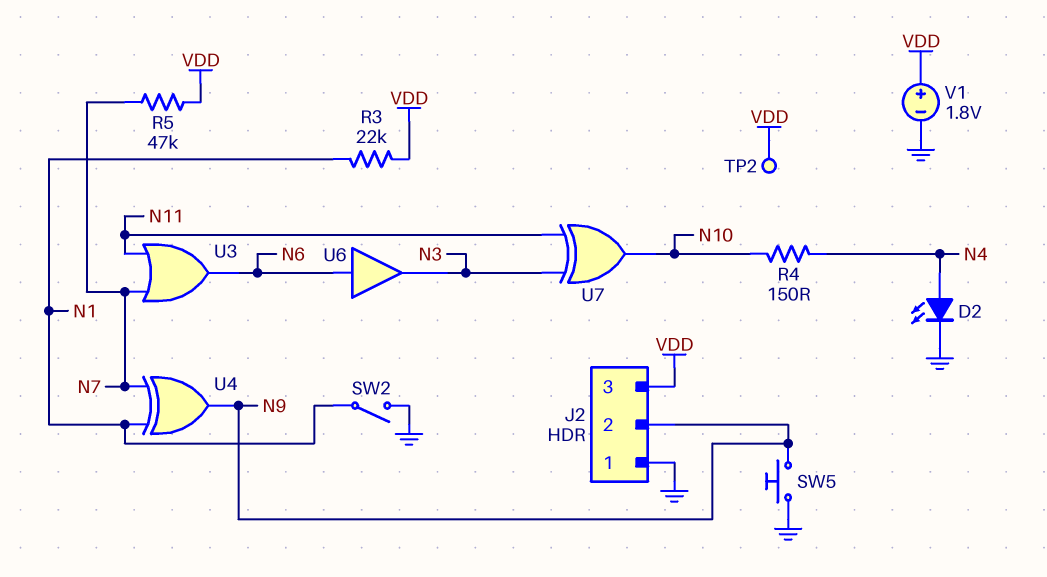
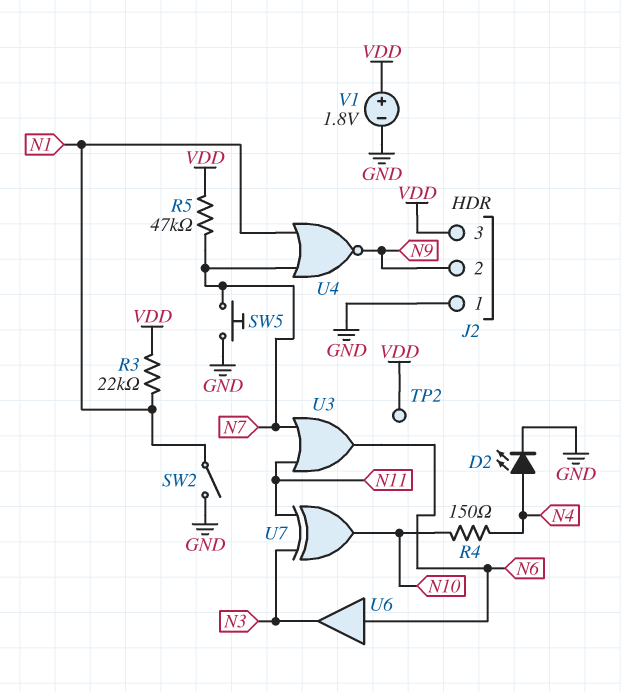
SW5: button (GND, N9) -> button (GND, N7)
U4: XOR (in N1, in N7, out N9) -> NOR (in N1, in N7, out N9)

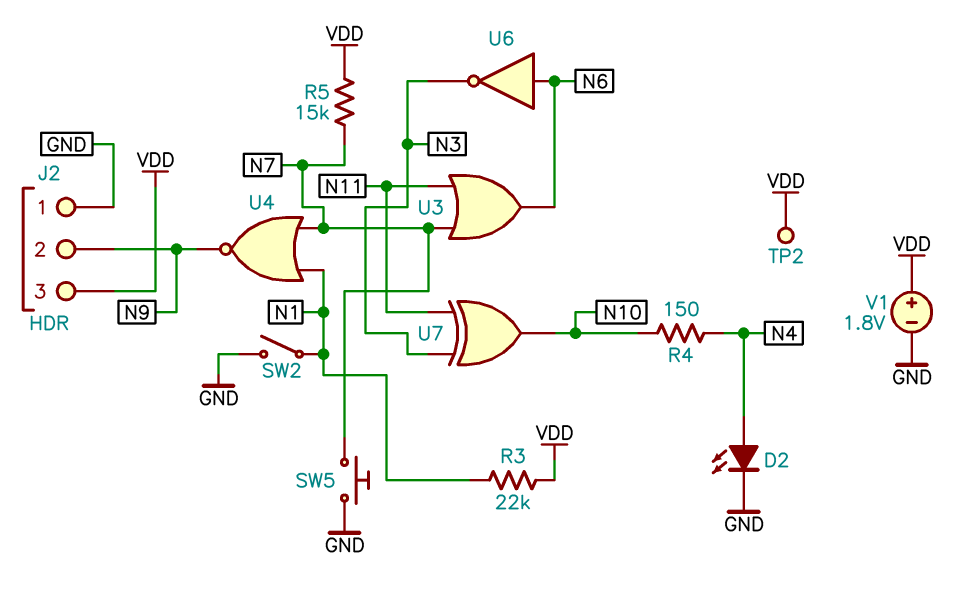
R5: 47k (N7, VDD) -> 15k (N7, VDD)
U6: buffer (in N6, out N3) -> NOT (in N6, out N3)

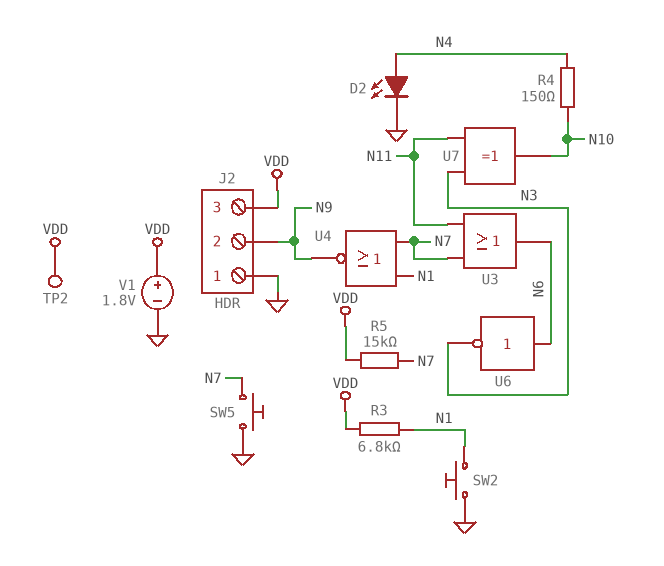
R3: 22k (N1, VDD) -> 6.8k (N1, VDD)
SW2: switch (GND, N1) -> button (GND, N1)

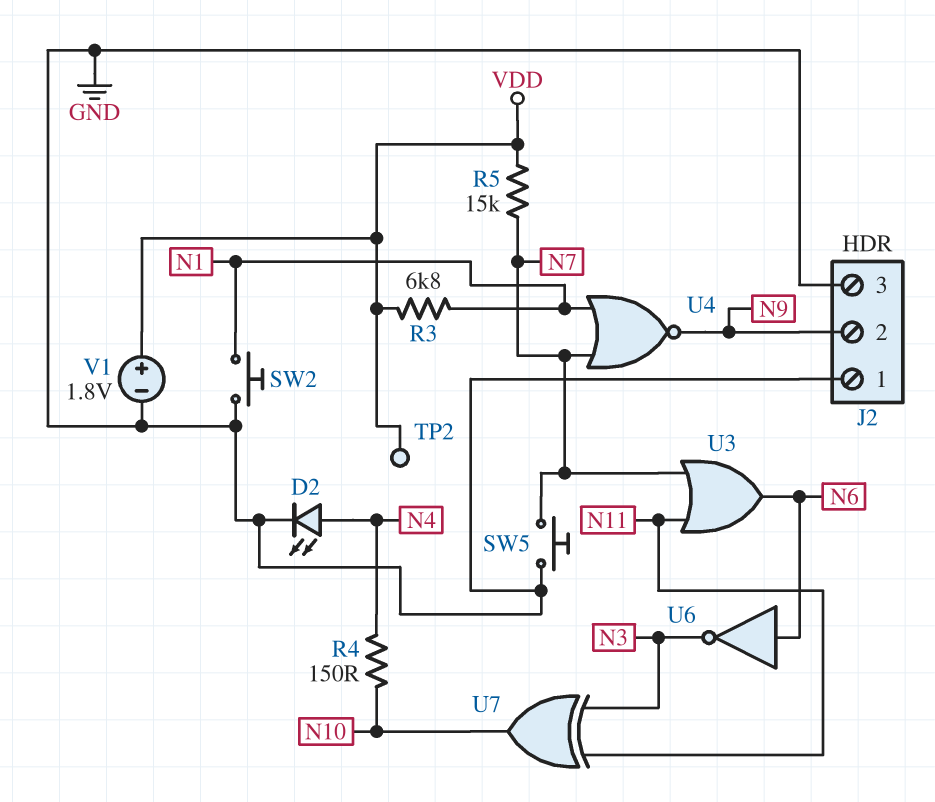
J2 pin 3: VDD -> GND

